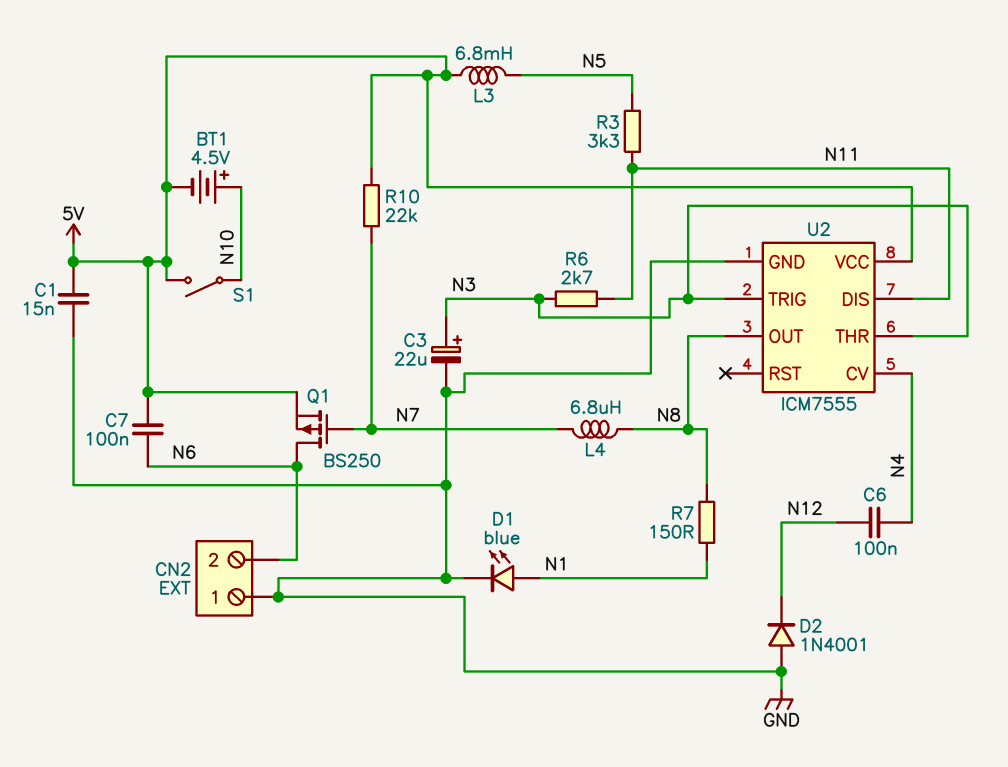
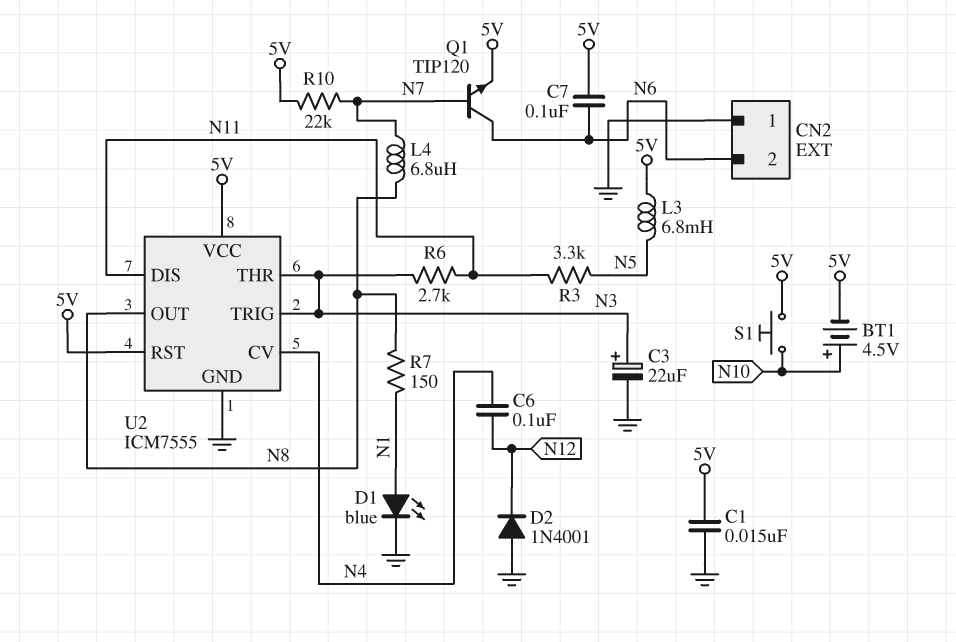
Q1: PMOS BS250 (G N7, D N6, S 5V) -> NPN TIP120 (B N7, C N6, E 5V)
S1: switch (5V, N10) -> button (5V, N10)
U2 pin RST: none -> 5V

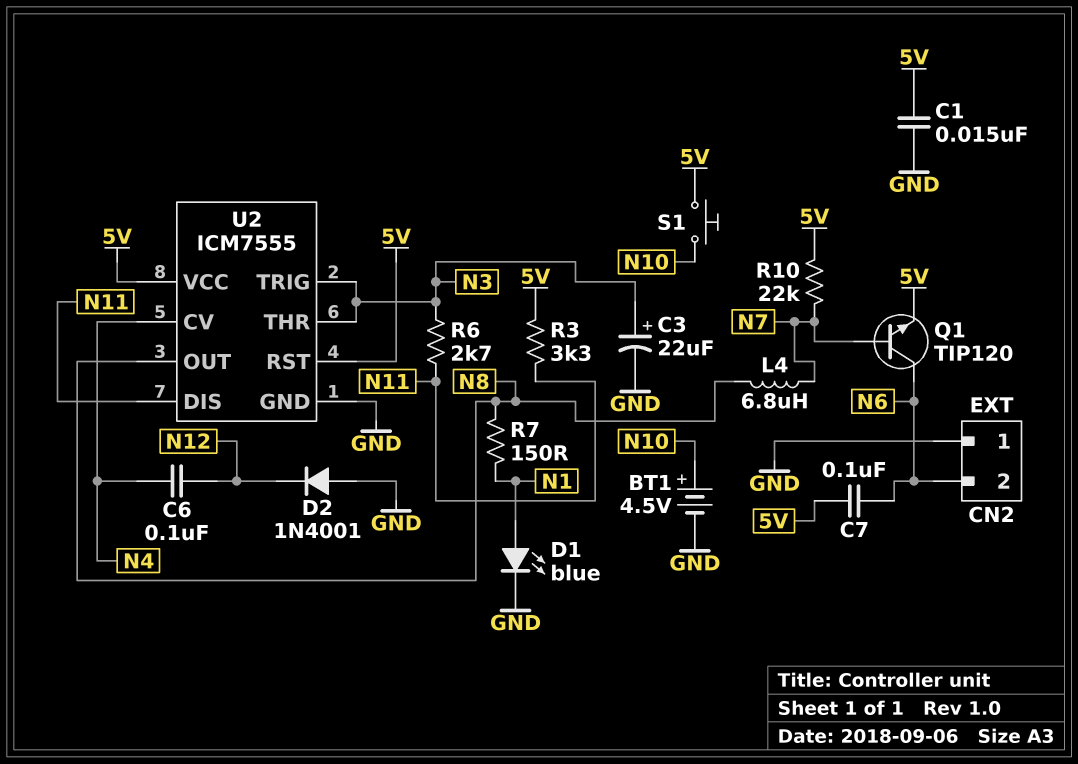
BT1: 4.5V (plus N10, minus 5V) -> 4.5V (plus N10, minus GND)
L3: 6.8mH (5V, N5) -> none
R3: 3.3k (N5, N11) -> 3.3k (5V, N11)

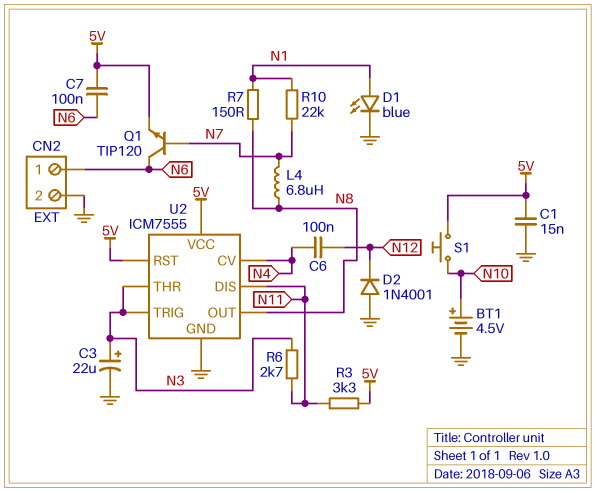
CN2 pin 1: GND -> N6
CN2 pin 2: N6 -> GND
R10: 22k (5V, N7) -> 22k (N1, N7)

